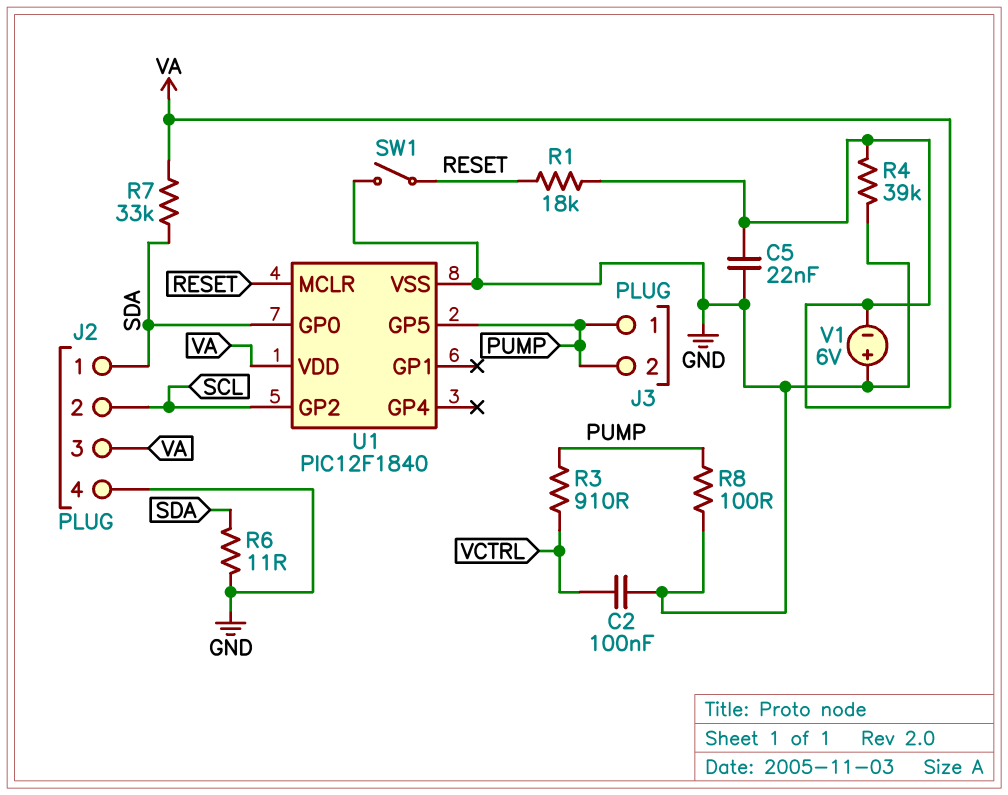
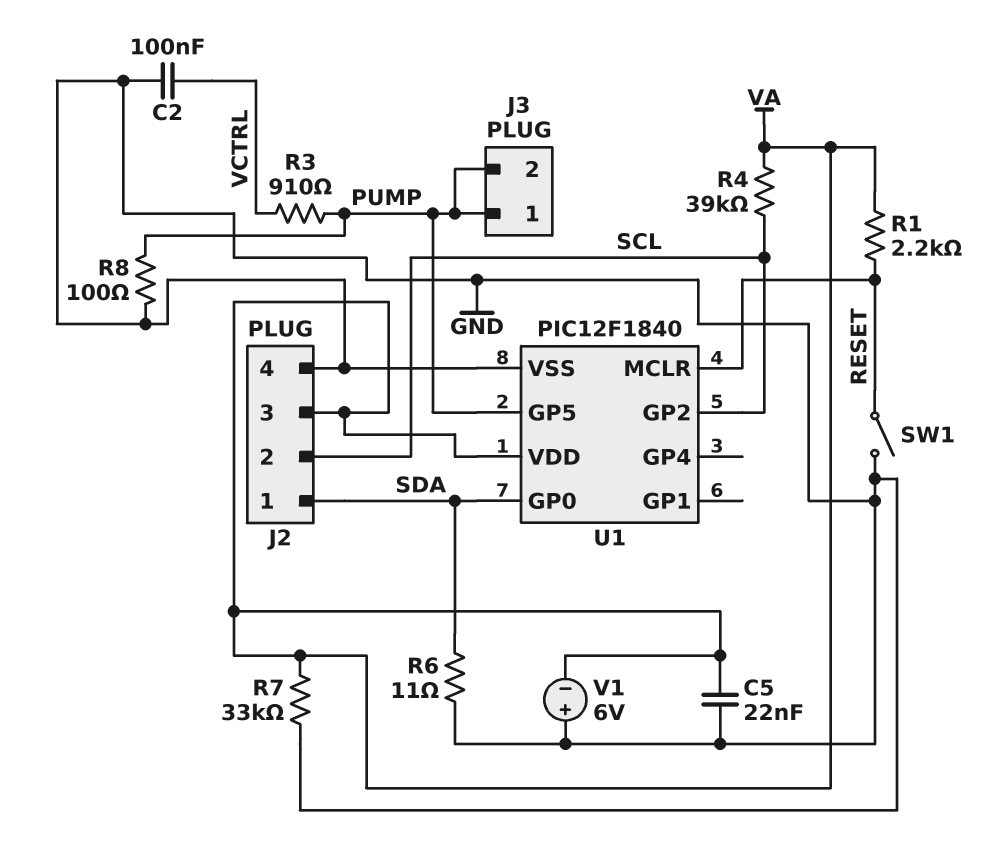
R1: 18k (RESET, VA) -> 2.2k (RESET, VA)
R4: 39k (GND, VA) -> 39k (SCL, VA)
R7: 33k (SDA, VA) -> 33k (GND, VA)

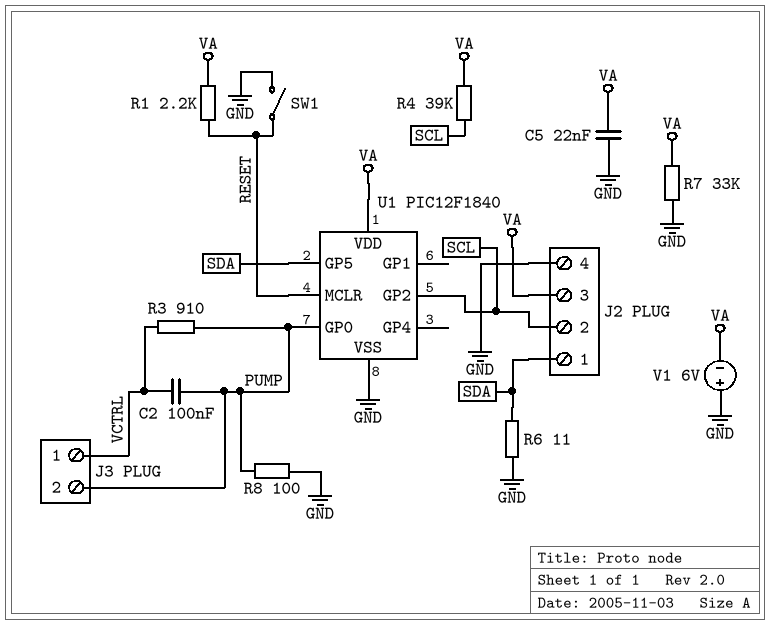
C2: 100nF (GND, VCTRL) -> 100nF (PUMP, VCTRL)
J3 pin 1: PUMP -> VCTRL
U1 pin GP0: SDA -> PUMP
U1 pin GP5: PUMP -> SDA

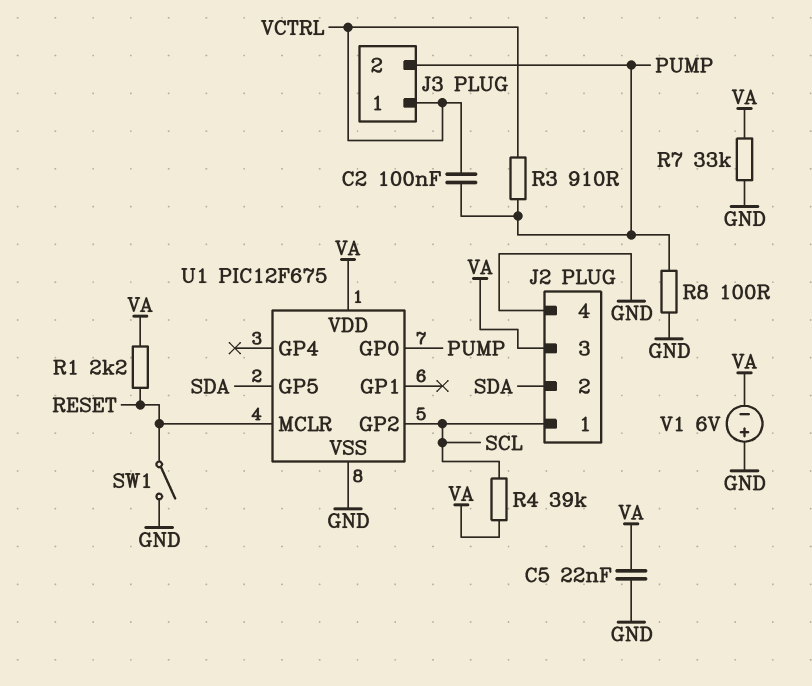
J2 pin 1: SDA -> SCL
J2 pin 2: SCL -> SDA
R6: 11 (GND, SDA) -> none
U1: PIC12F1840 -> PIC12F675

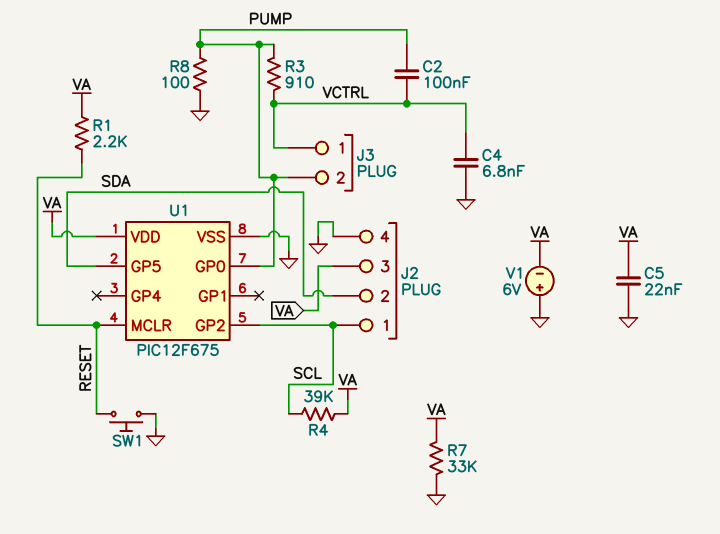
C4: none -> 6.8nF (GND, VCTRL)
SW1: switch (GND, RESET) -> button (GND, RESET)

